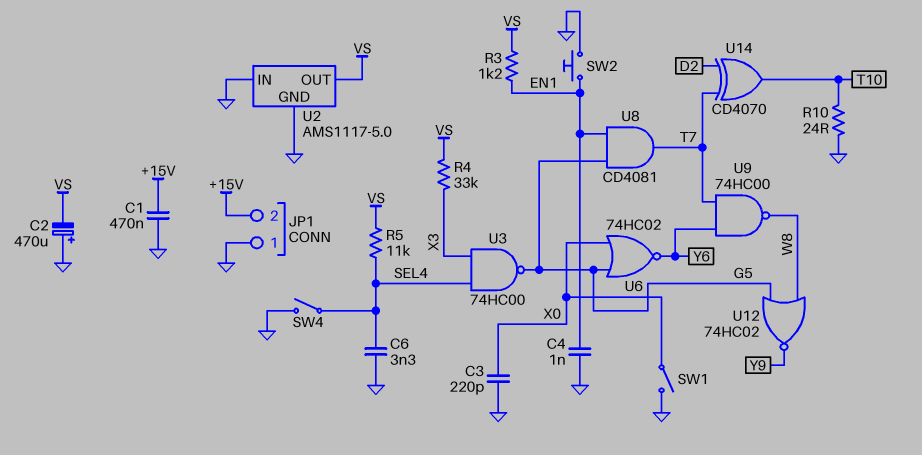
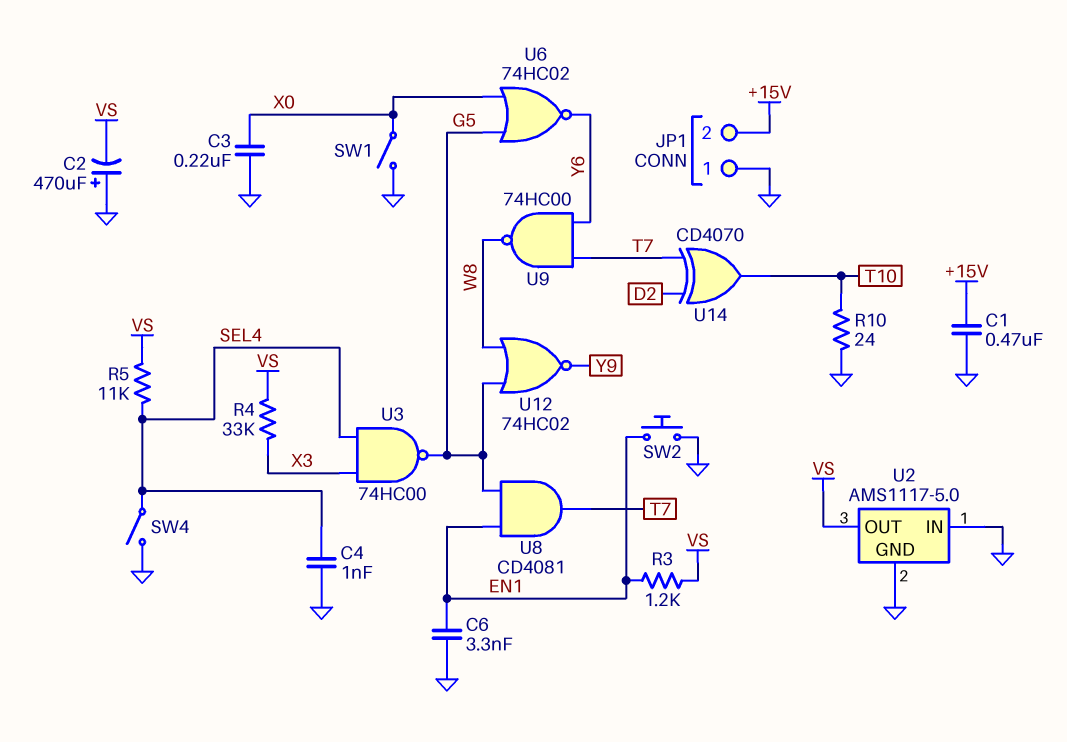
C3: 220pF (GND, X0) -> 220nF (GND, X0)
C4: 1nF (EN1, GND) -> 1nF (GND, SEL4)
C6: 3.3nF (GND, SEL4) -> 3.3nF (EN1, GND)

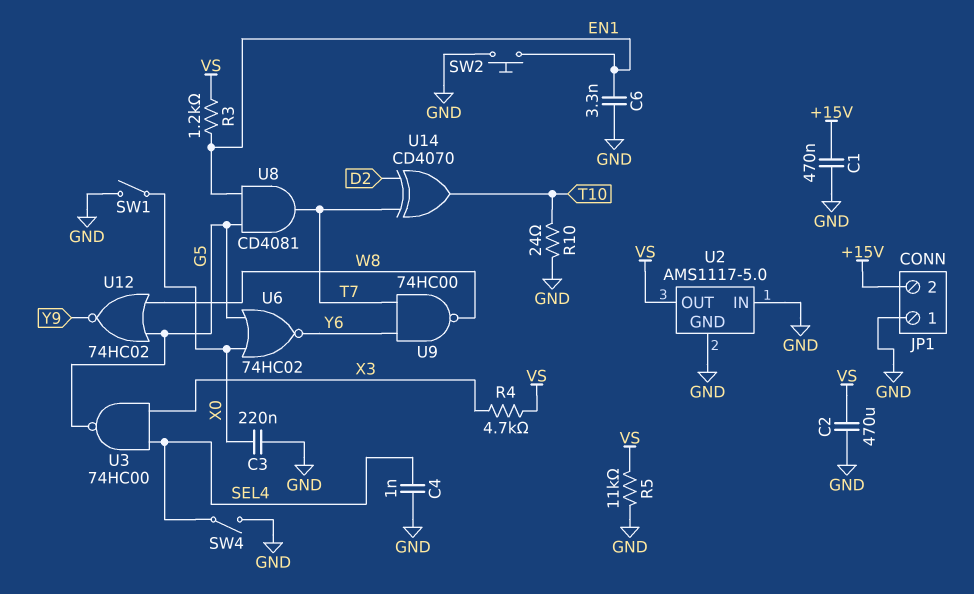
C2: 470uF (plus GND, minus VS) -> 470uF (GND, VS)
R4: 33k (VS, X3) -> 4.7k (VS, X3)
R5: 11k (SEL4, VS) -> 11k (GND, VS)

